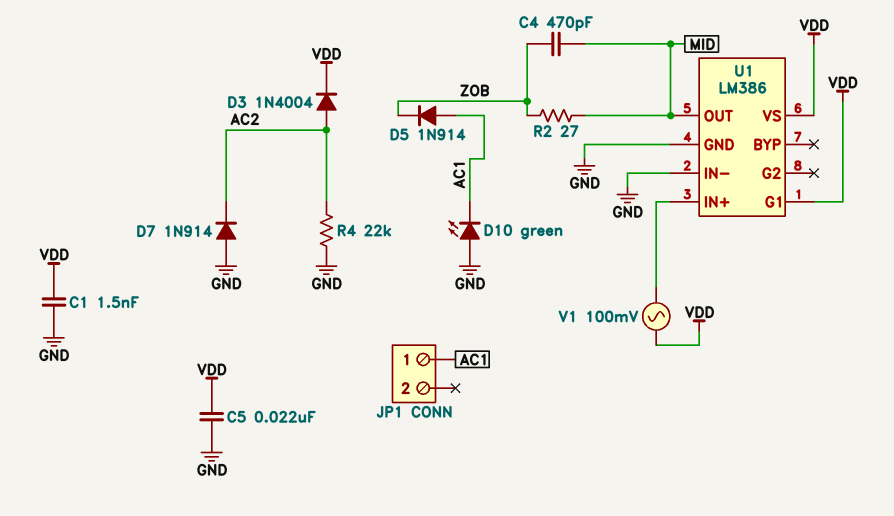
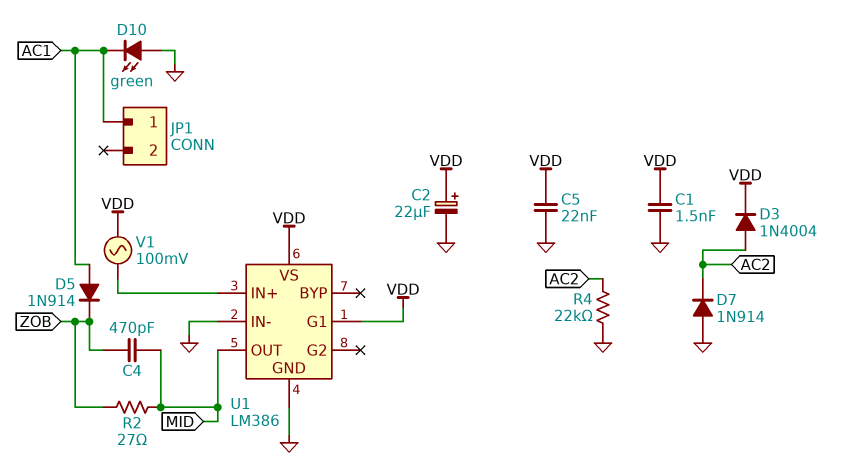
C2: none -> 22uF (plus VDD, minus GND)

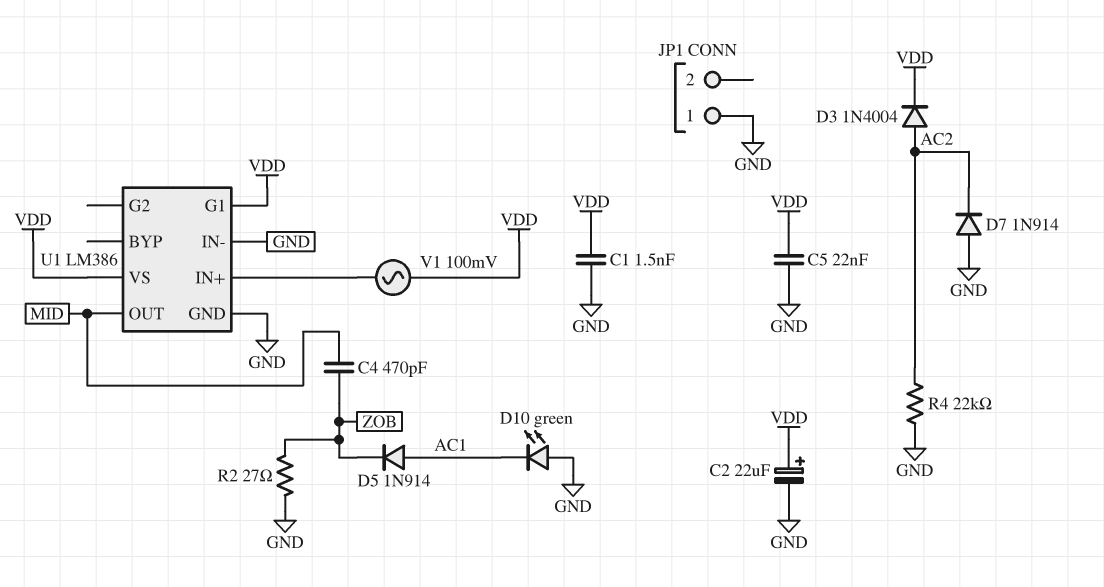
JP1 pin 1: AC1 -> GND
R2: 27 (MID, ZOB) -> 27 (GND, ZOB)

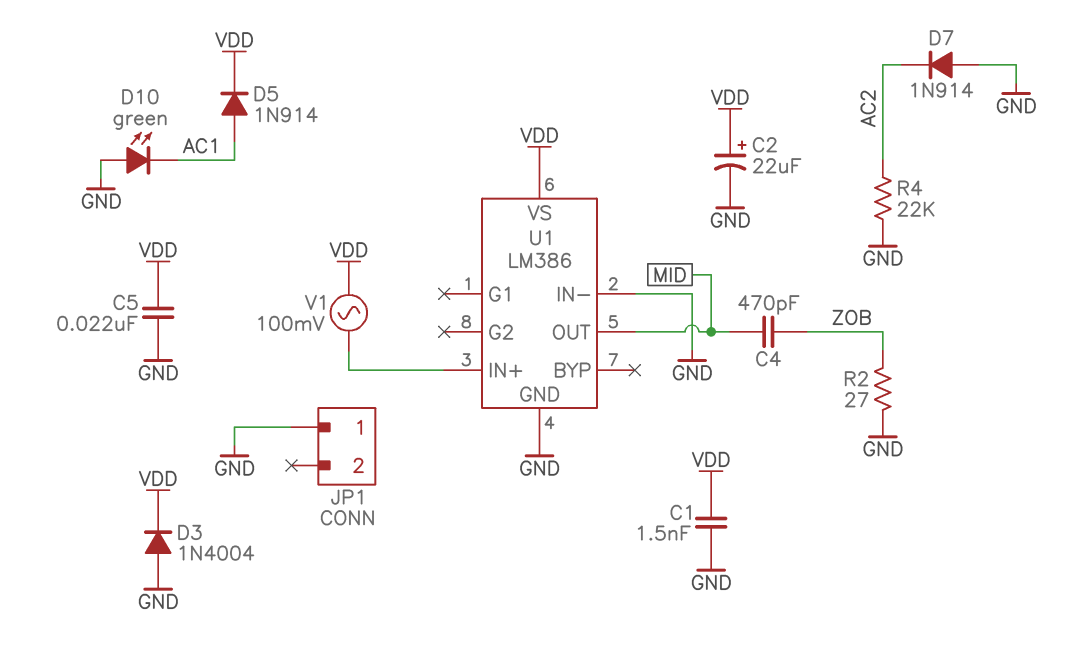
D3: diode 1N4004 (A AC2, K VDD) -> diode 1N4004 (A GND, K VDD)
D5: diode 1N914 (A AC1, K ZOB) -> diode 1N914 (A AC1, K VDD)
U1 pin G1: VDD -> none

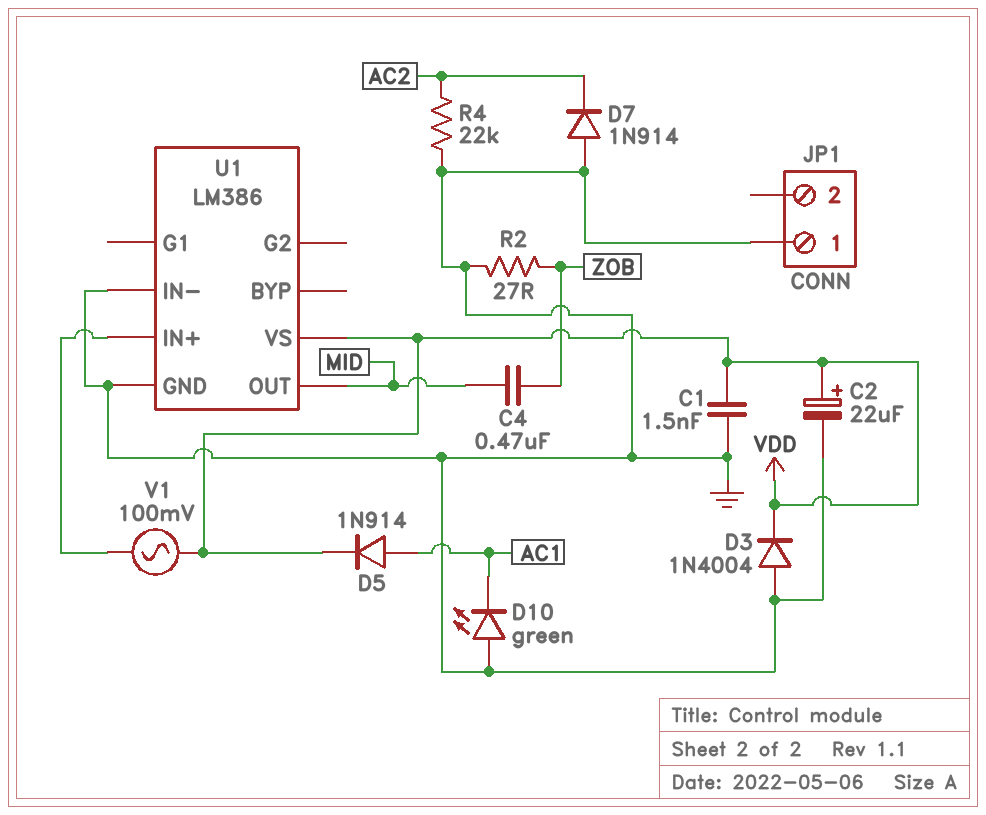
C4: 470pF (MID, ZOB) -> 470nF (MID, ZOB)
C5: 22nF (GND, VDD) -> none

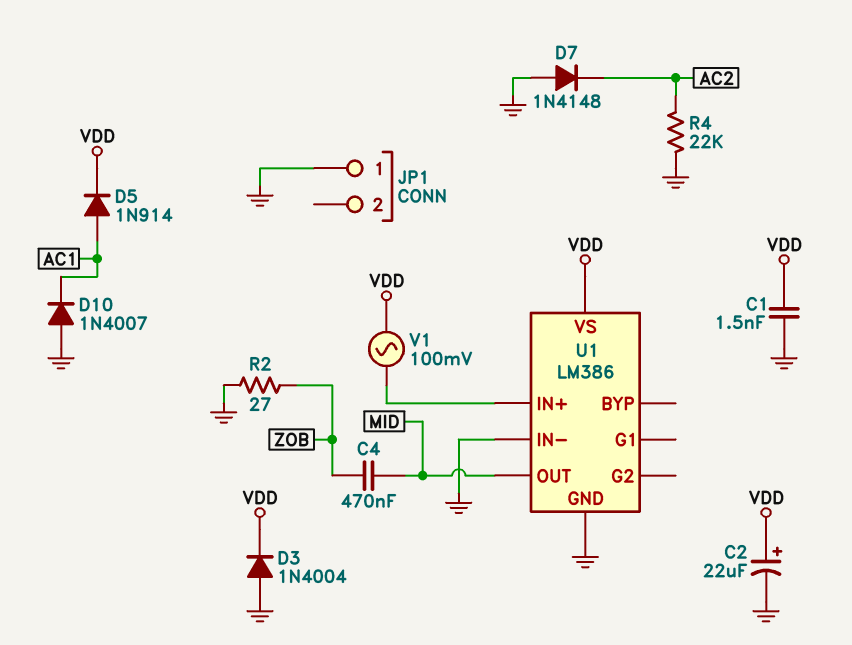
D7: diode 1N914 (A GND, K AC2) -> diode 1N4148 (A GND, K AC2)
D10: LED green (A GND, K AC1) -> diode 1N4007 (A GND, K AC1)

